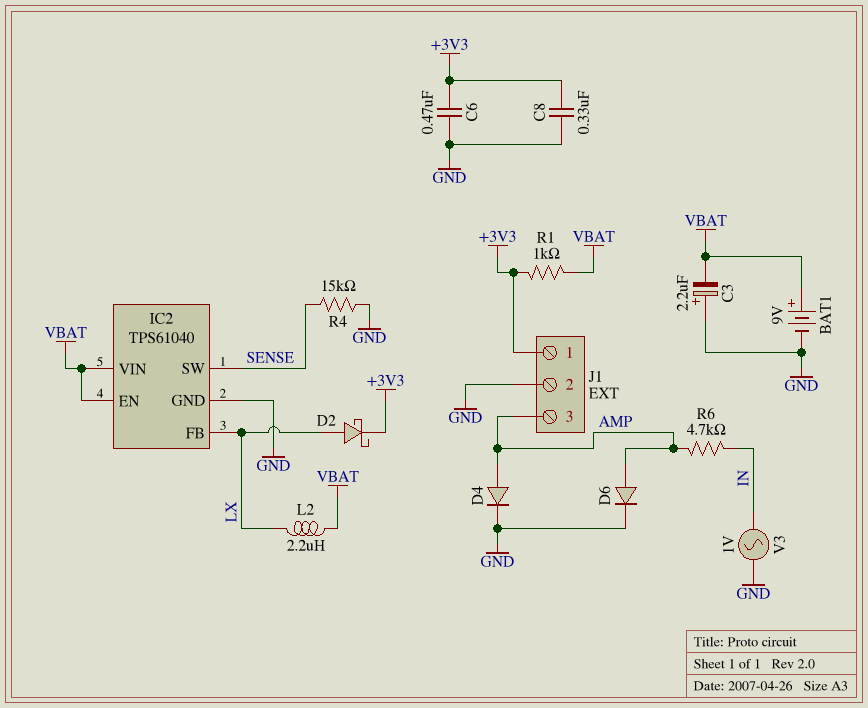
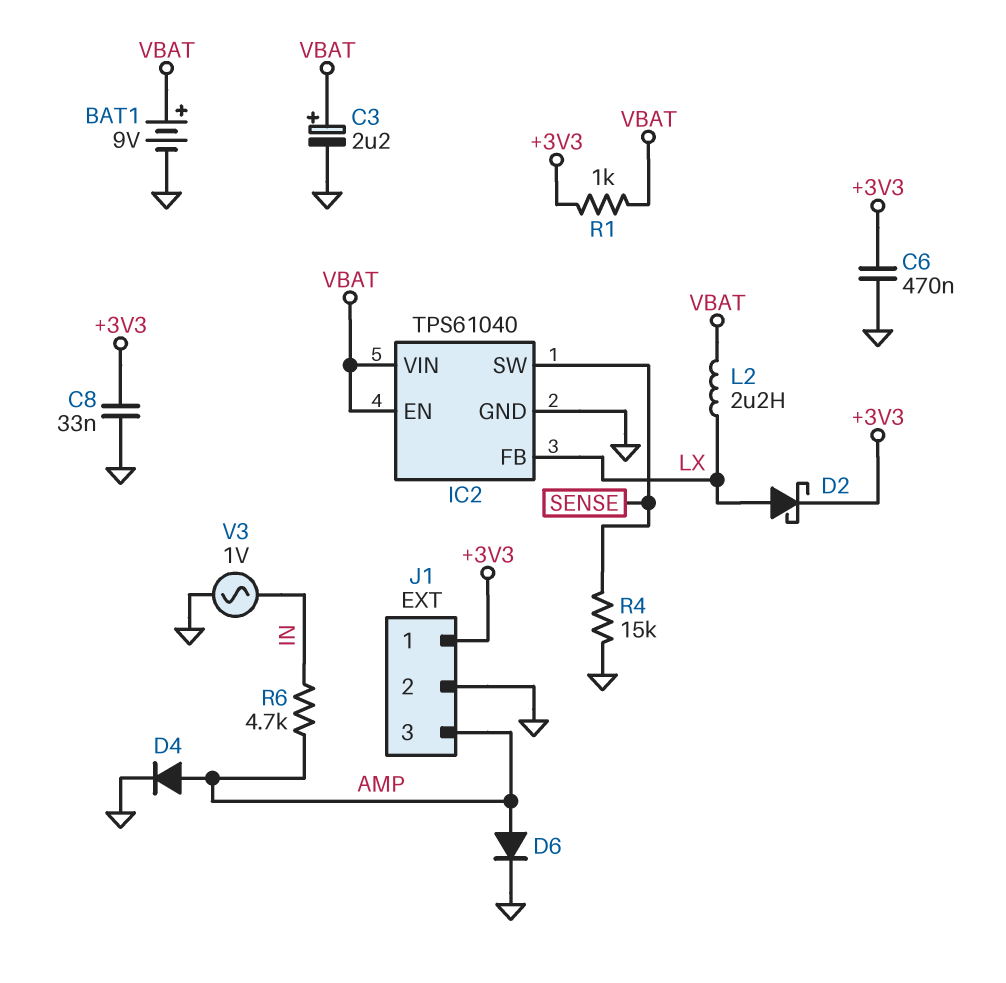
C3: 2.2uF (plus GND, minus VBAT) -> 2.2uF (plus VBAT, minus GND)
C8: 330nF (+3V3, GND) -> 33nF (+3V3, GND)

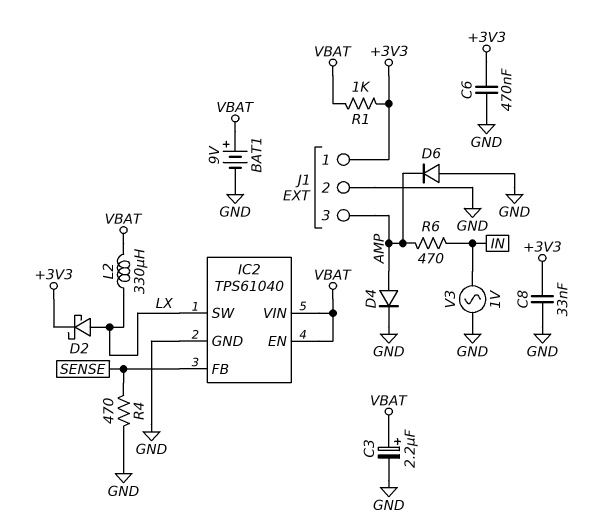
D6: diode (A AMP, K GND) -> diode (A GND, K AMP)
IC2 pin FB: LX -> SENSE
IC2 pin SW: SENSE -> LX
L2: 2.2uH (LX, VBAT) -> 330uH (LX, VBAT)
R4: 15k (GND, SENSE) -> 470 (GND, SENSE)
R6: 4.7k (AMP, IN) -> 470 (AMP, IN)

